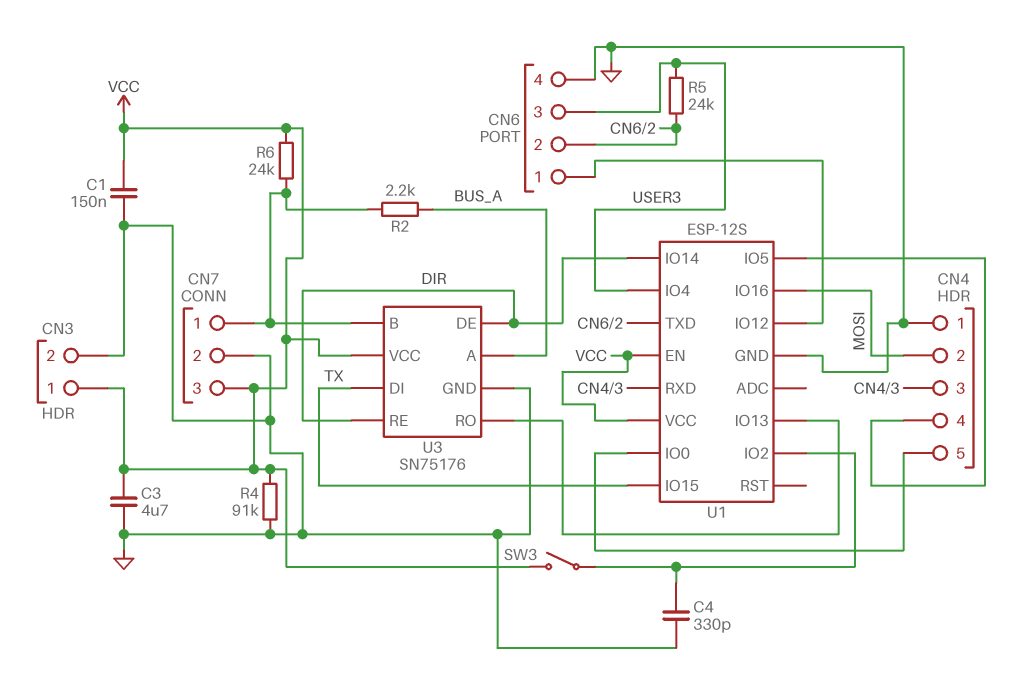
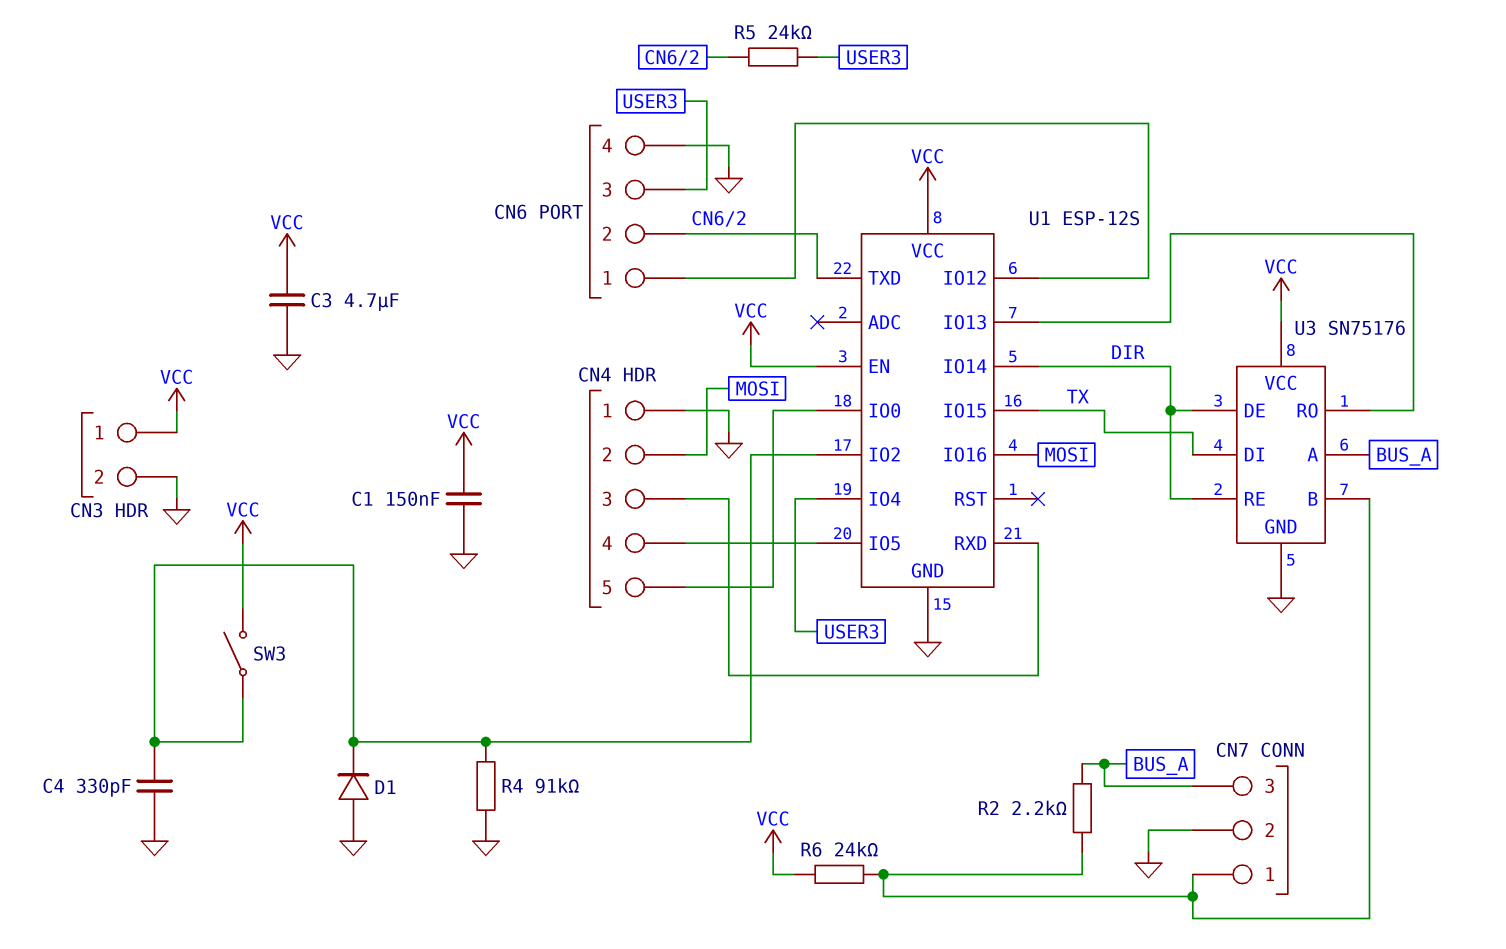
CN7 pin 3: VCC -> BUS_A
D1: none -> diode (A GND, K U1/IO2)
R4: 91k (GND, VCC) -> 91k (GND, U1/IO2)

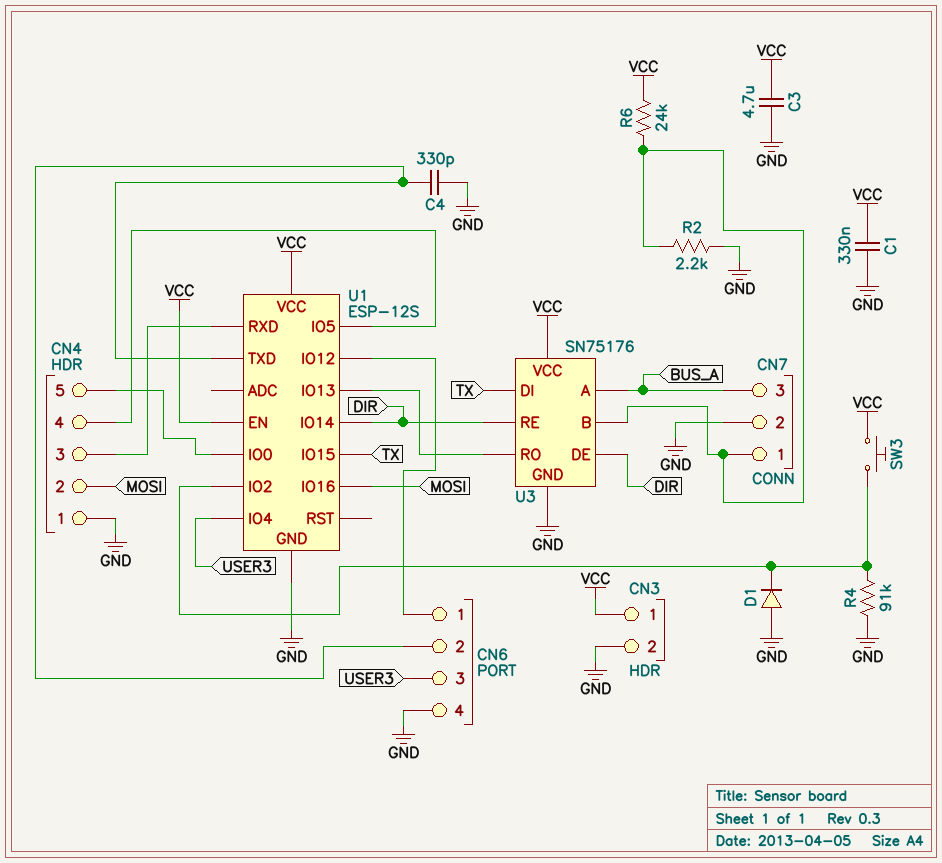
C1: 150nF (GND, VCC) -> 330nF (GND, VCC)
C4: 330pF (GND, U1/IO2) -> 330pF (CN6/2, GND)
R2: 2.2k (BUS_A, CN7/1) -> 2.2k (CN7/1, GND)
R5: 24k (CN6/2, USER3) -> none
SW3: switch (U1/IO2, VCC) -> button (U1/IO2, VCC)

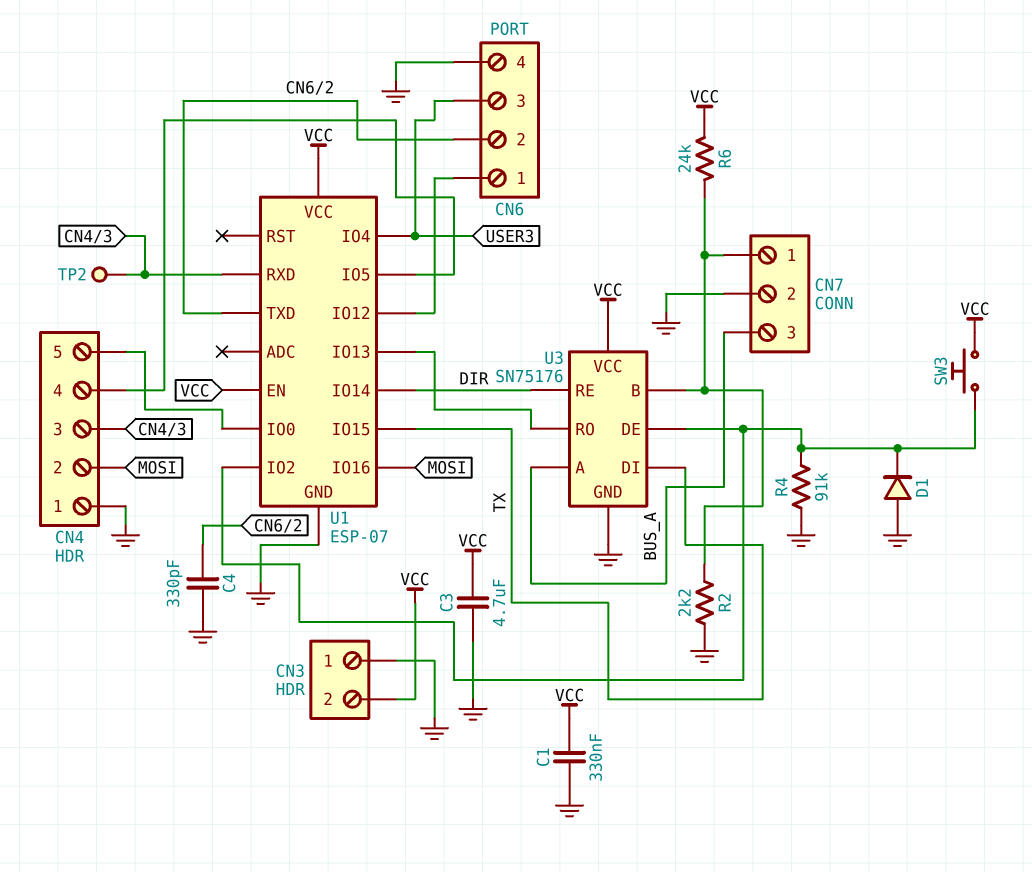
CN3 pin 1: VCC -> GND
CN3 pin 2: GND -> VCC
TP2: none -> test point (CN4/3)
U1: ESP-12S -> ESP-07
U3 pin DE: DIR -> U1/IO2

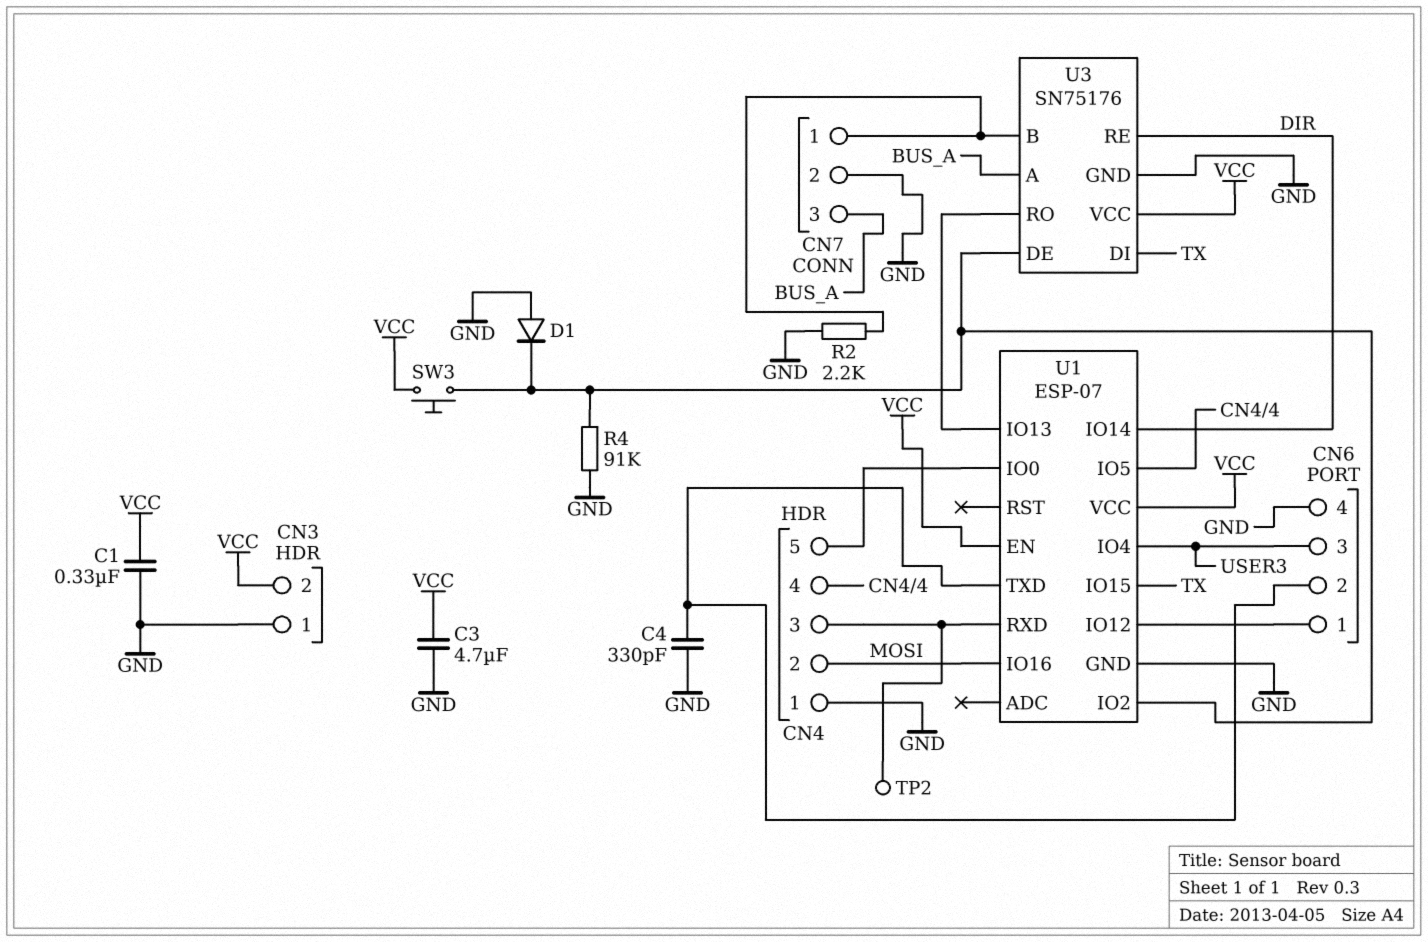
R6: 24k (CN7/1, VCC) -> none

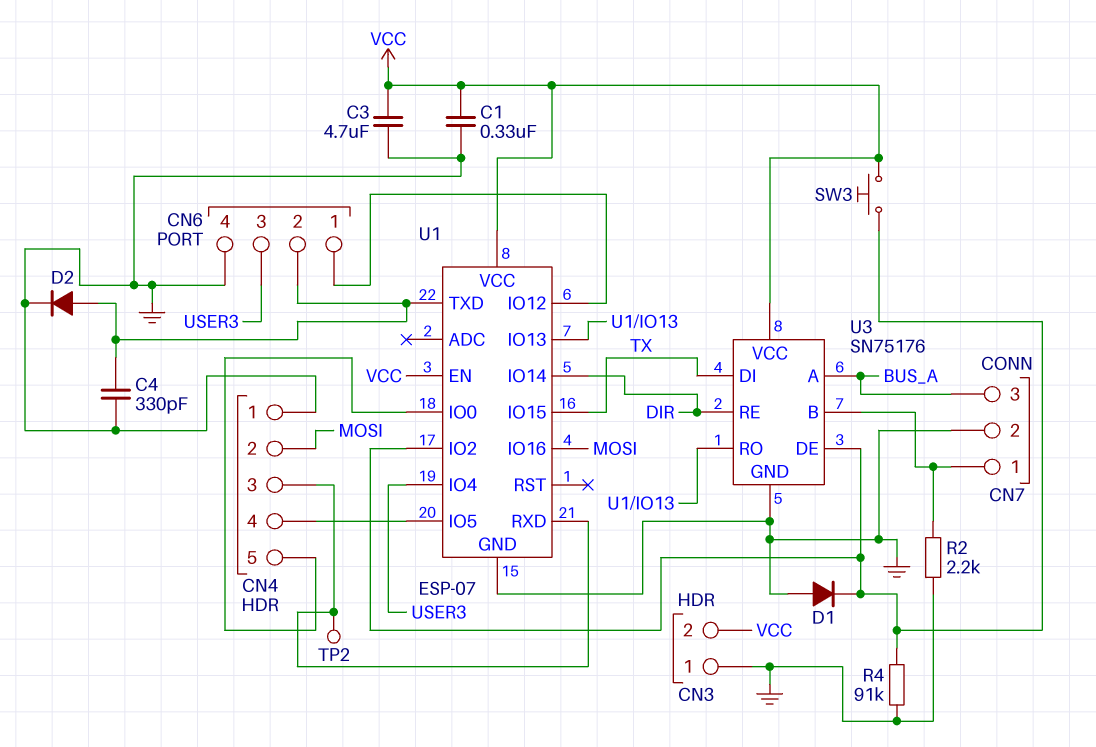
D2: none -> diode (A CN6/2, K GND)

